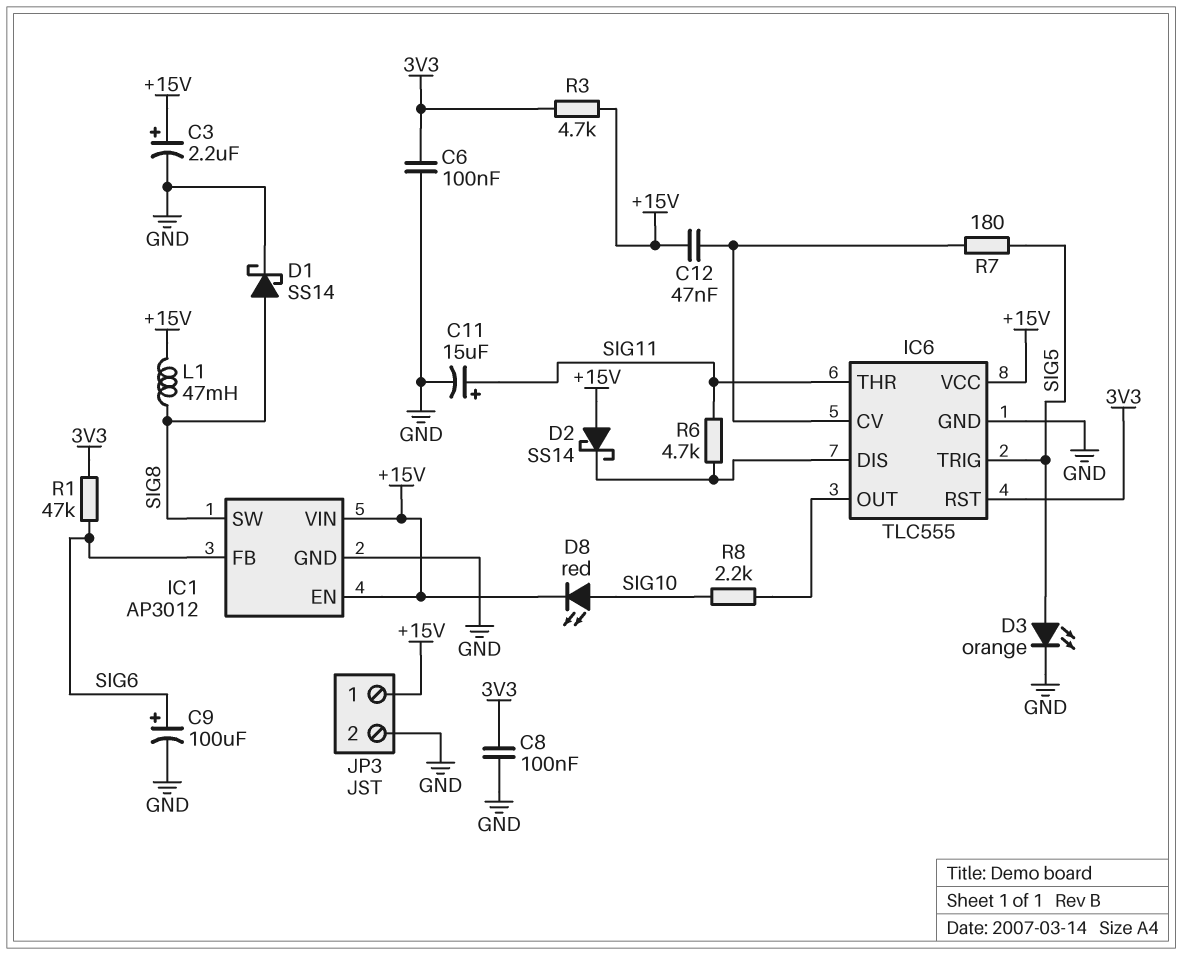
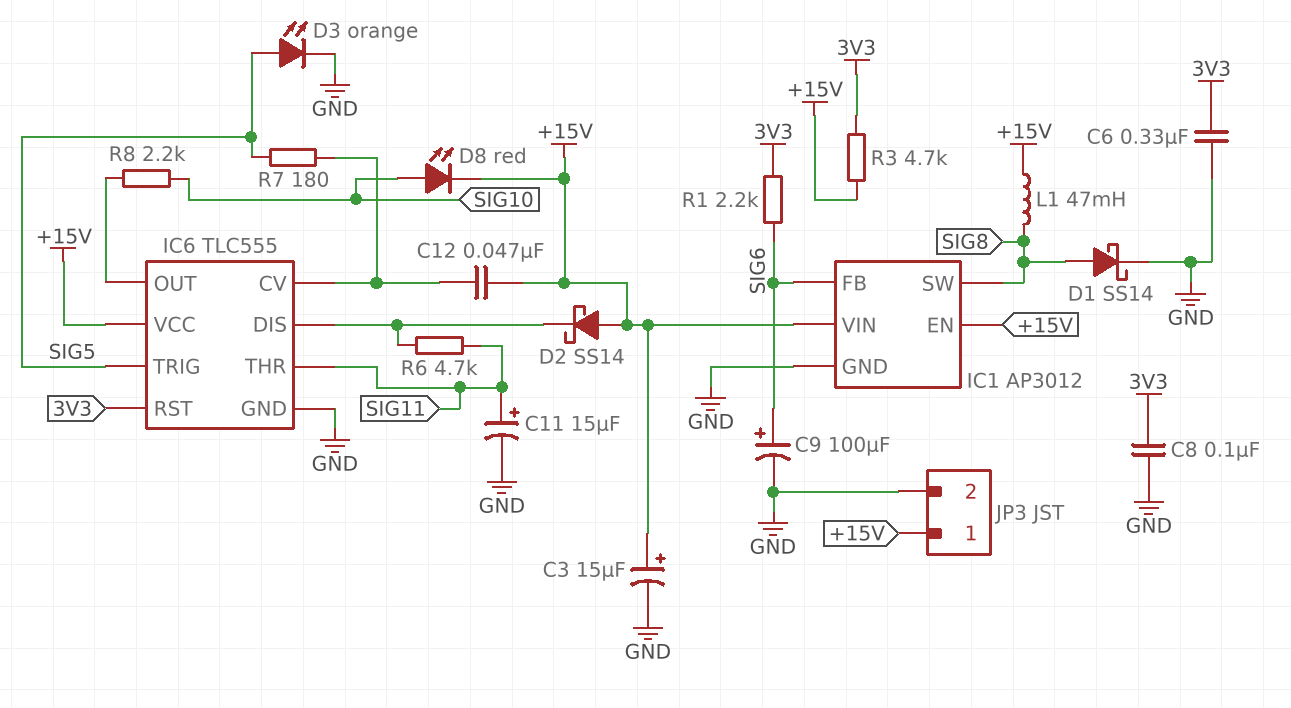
C3: 2.2uF (plus +15V, minus GND) -> 15uF (plus +15V, minus GND)
C6: 100nF (3V3, GND) -> 330nF (3V3, GND)
R1: 47k (3V3, SIG6) -> 2.2k (3V3, SIG6)

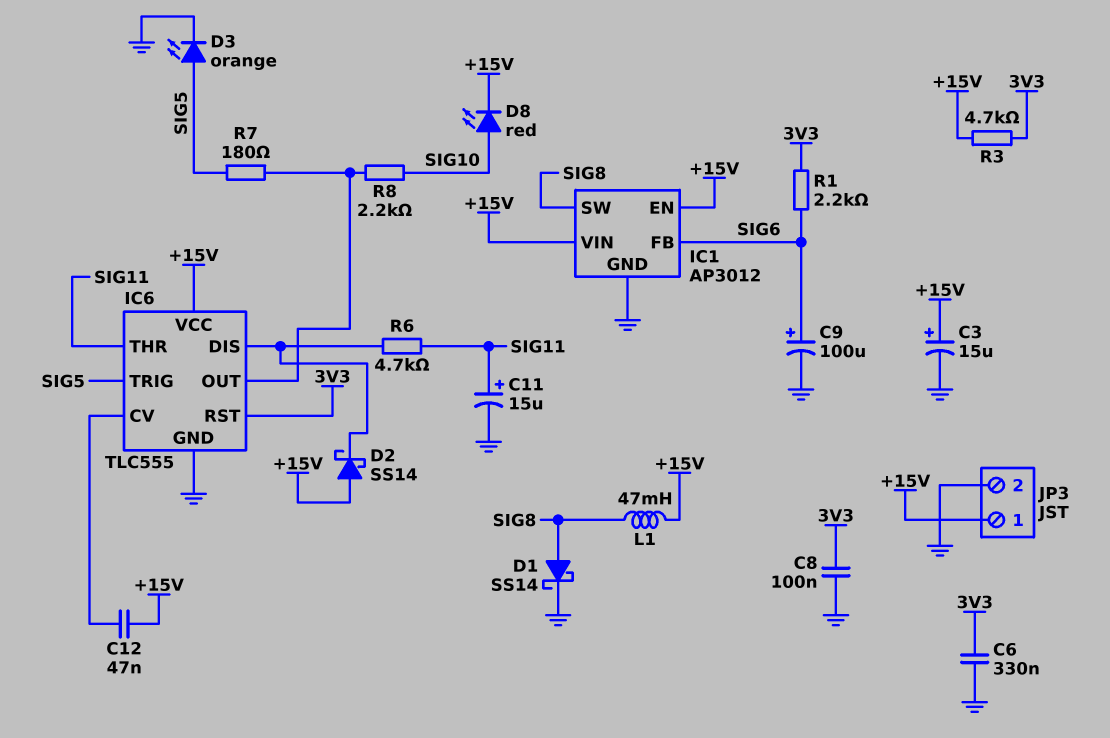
R7: 180 (IC6/CV, SIG5) -> 180 (IC6/OUT, SIG5)

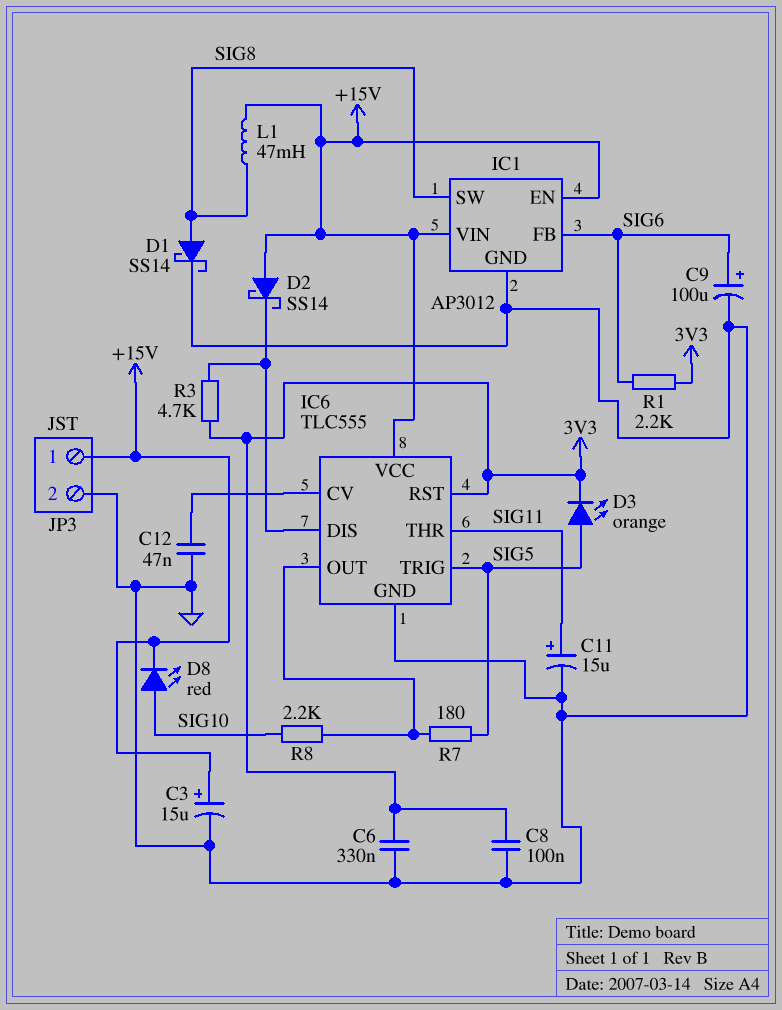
C12: 47nF (+15V, IC6/CV) -> 47nF (GND, IC6/CV)
D3: LED orange (A SIG5, K GND) -> LED orange (A SIG5, K 3V3)
R3: 4.7k (+15V, 3V3) -> 4.7k (3V3, IC6/DIS)
R6: 4.7k (IC6/DIS, SIG11) -> none

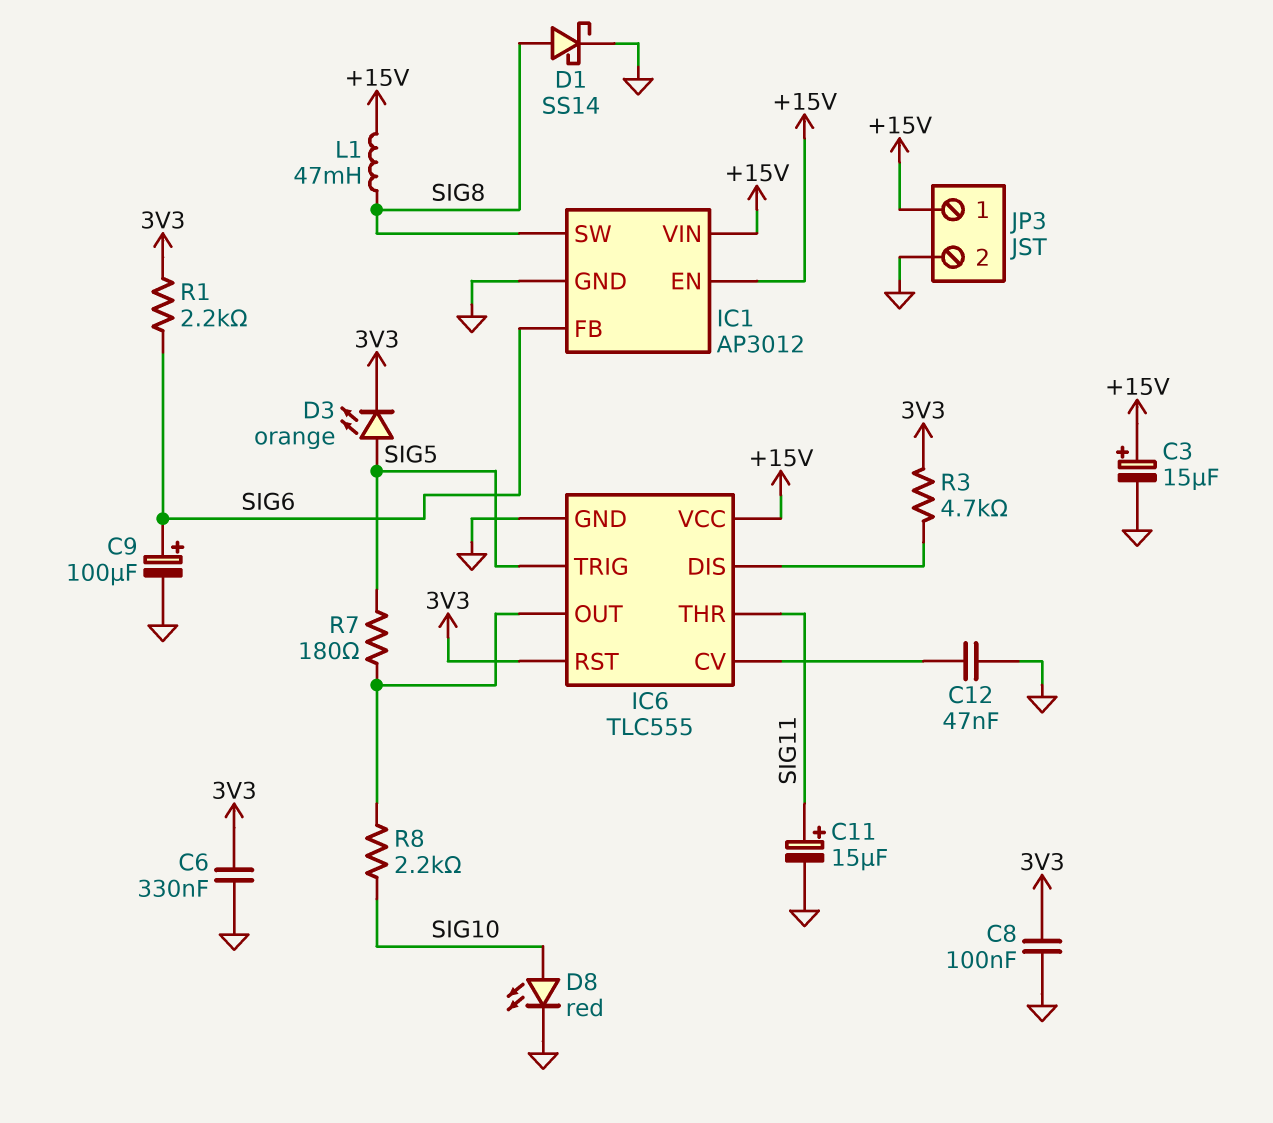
D2: schottky SS14 (A +15V, K IC6/DIS) -> none
D8: LED red (A SIG10, K +15V) -> LED red (A SIG10, K GND)

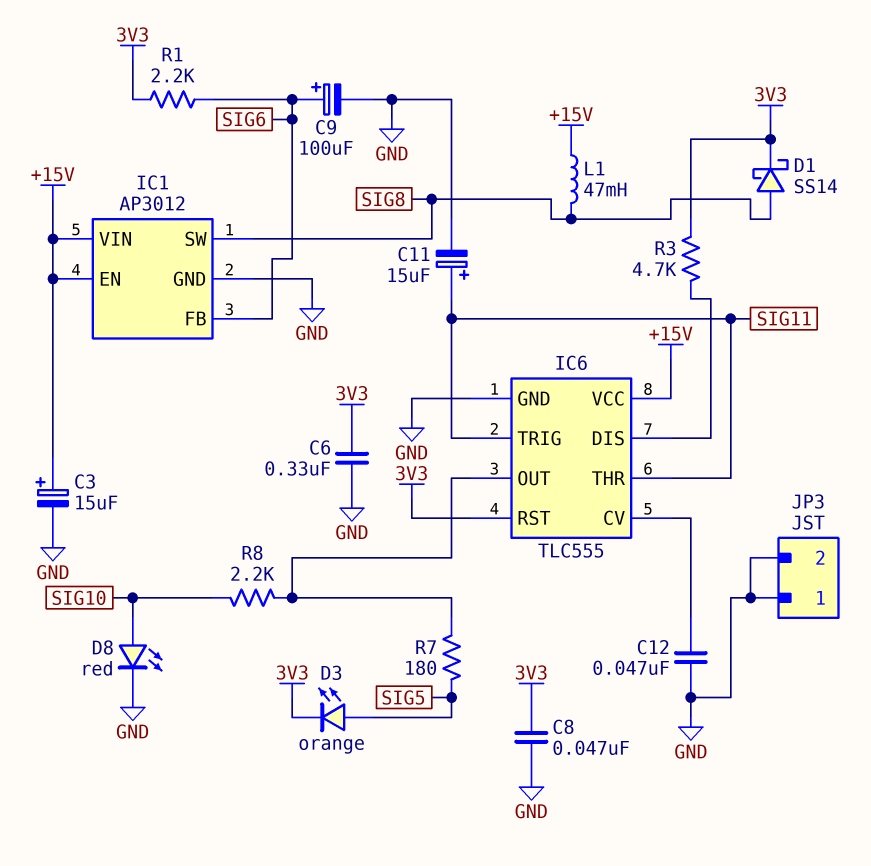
C8: 100nF (3V3, GND) -> 47nF (3V3, GND)
D1: schottky SS14 (A SIG8, K GND) -> schottky SS14 (A SIG8, K 3V3)
IC6 pin TRIG: SIG5 -> SIG11
JP3 pin 1: +15V -> GND

